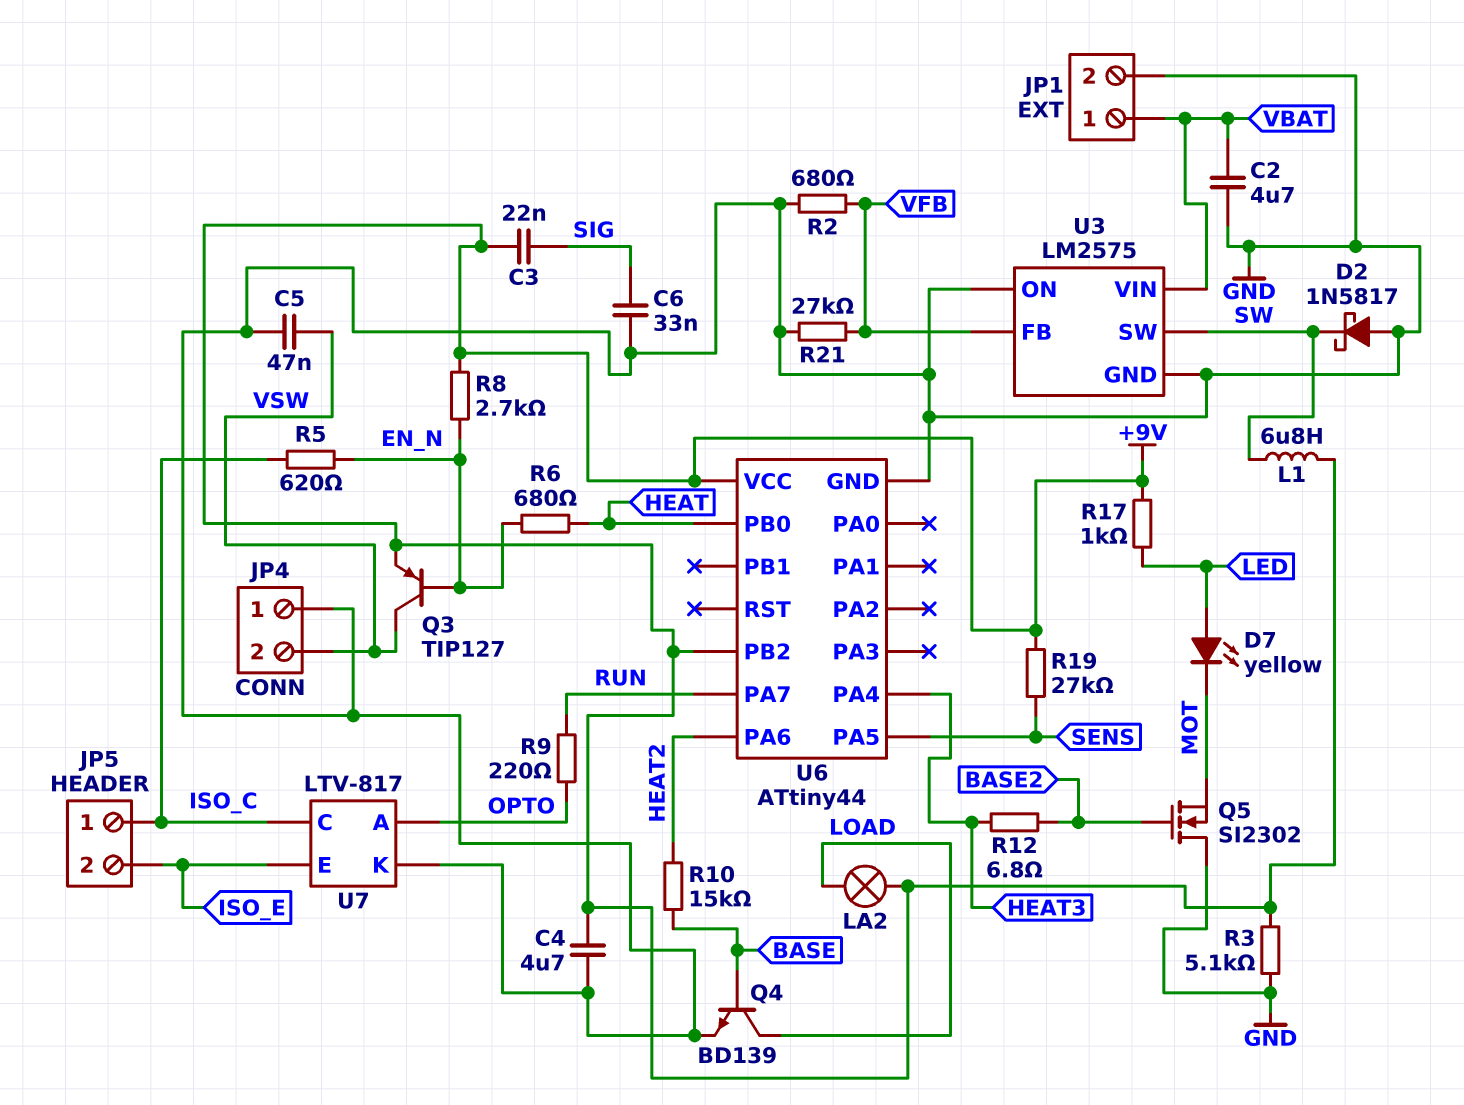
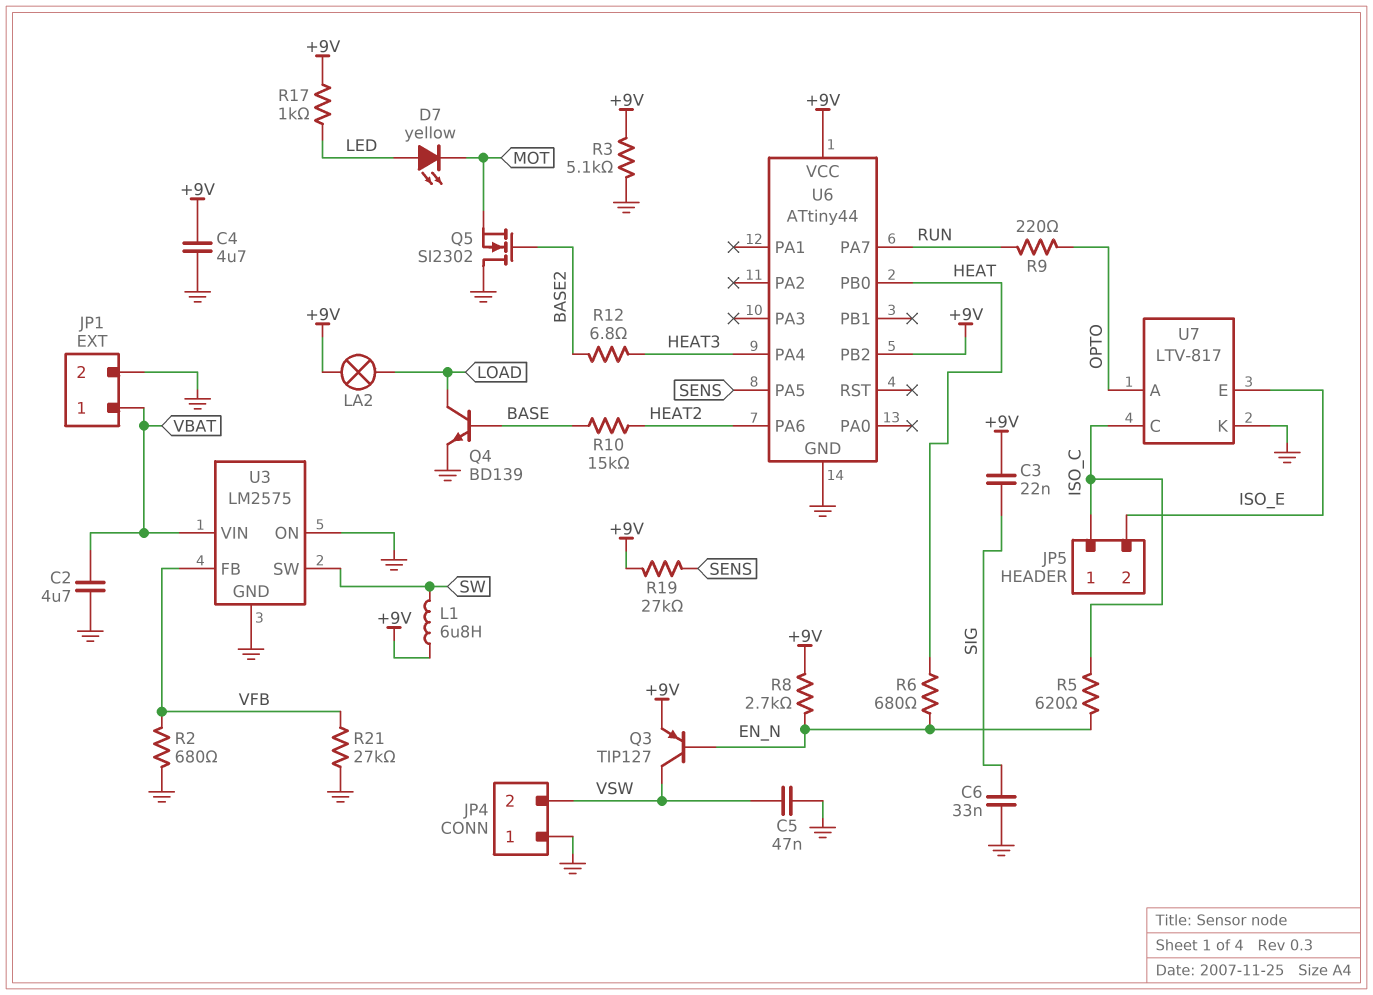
D2: schottky 1N5817 (A GND, K SW) -> none

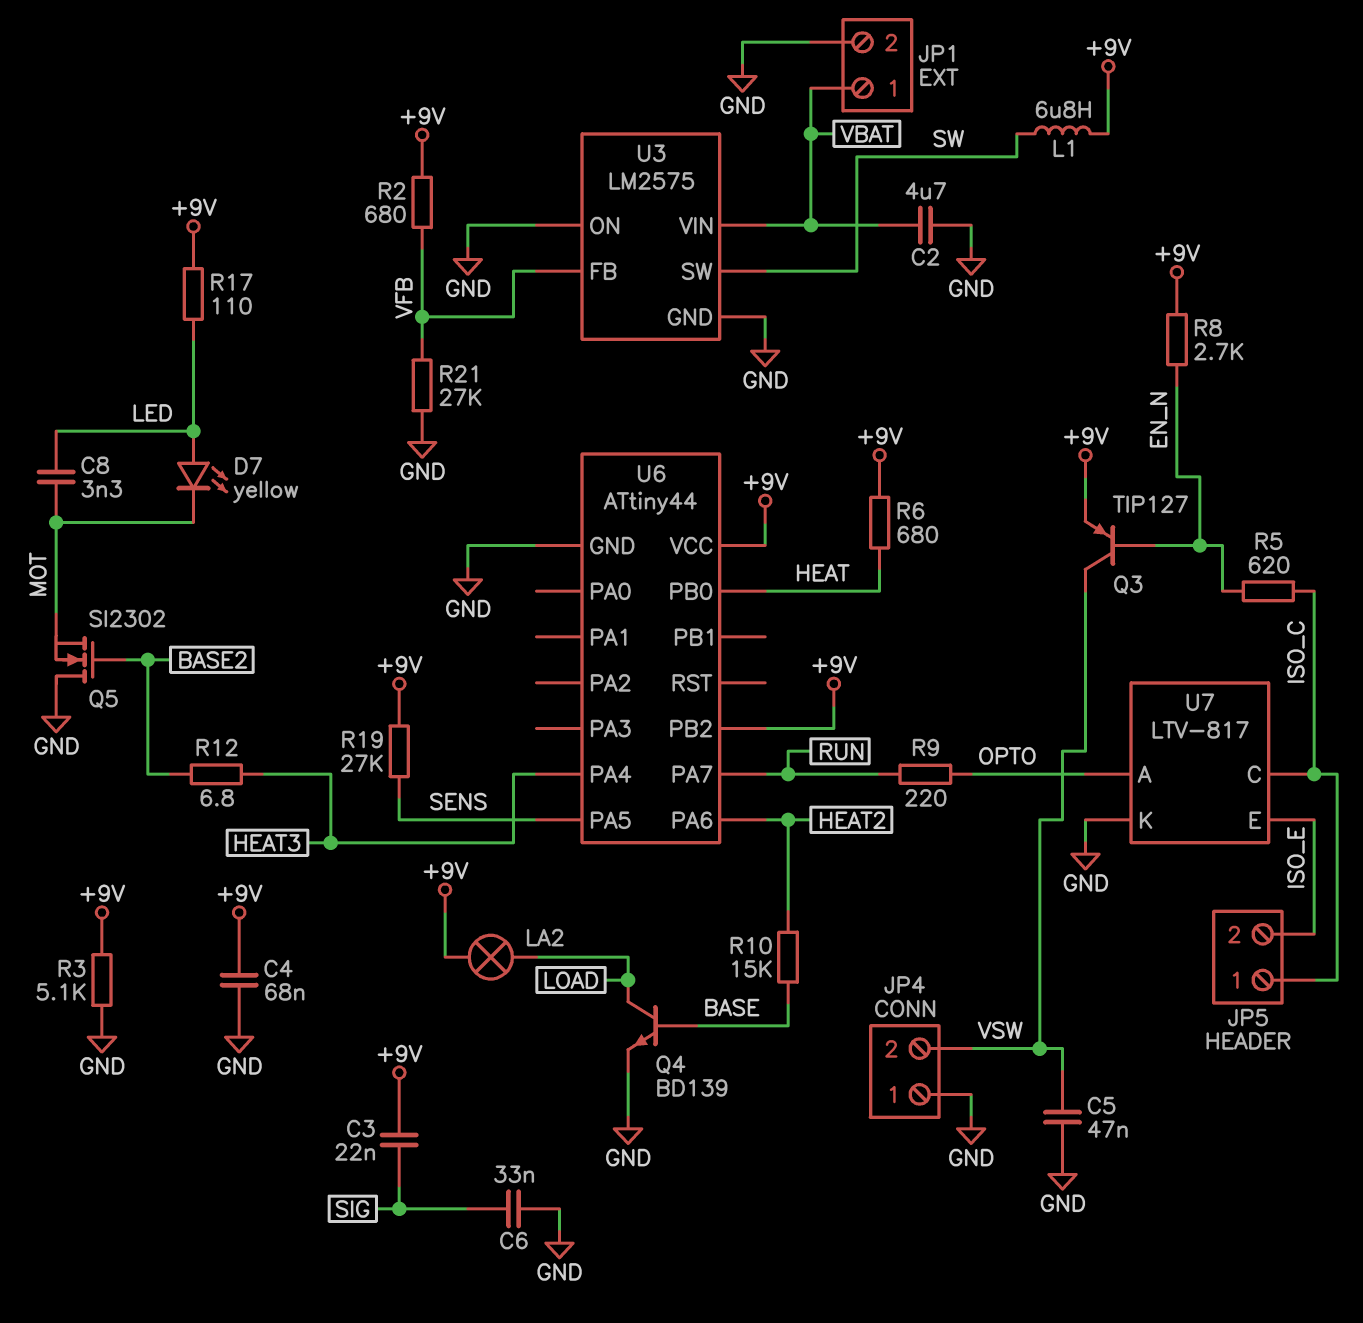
C4: 4.7uF (+9V, GND) -> 68nF (+9V, GND)
C8: none -> 3.3nF (LED, MOT)
R2: 680 (GND, VFB) -> 680 (+9V, VFB)
R6: 680 (EN_N, HEAT) -> 680 (+9V, HEAT)
R17: 1k (+9V, LED) -> 110 (+9V, LED)

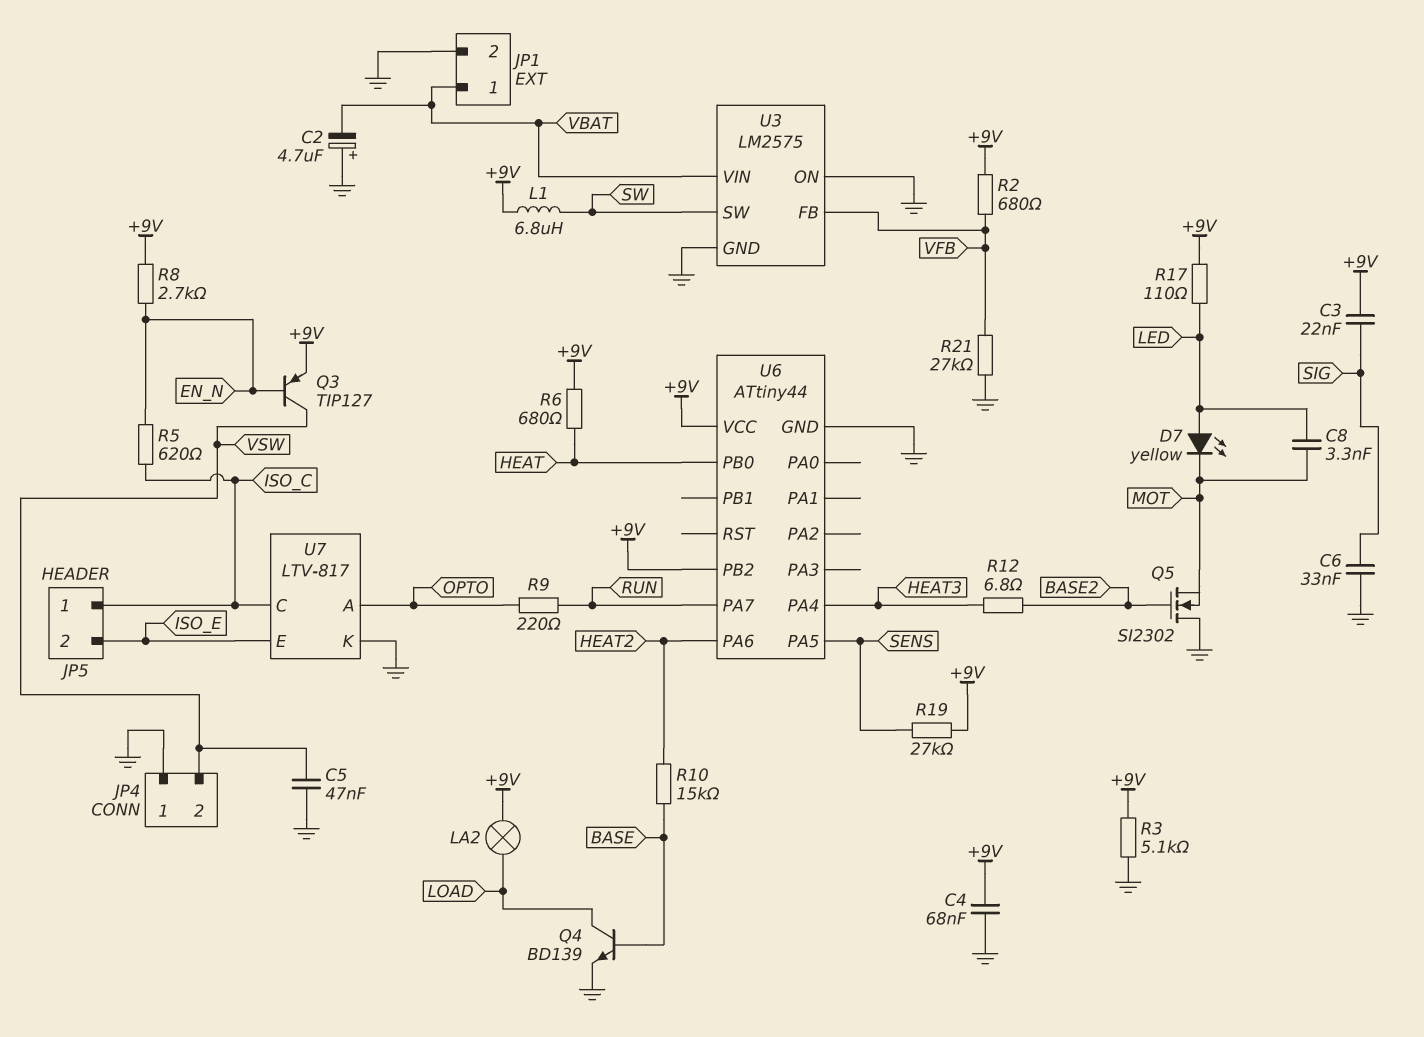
C2: 4.7uF (GND, VBAT) -> 4.7uF (plus GND, minus VBAT)

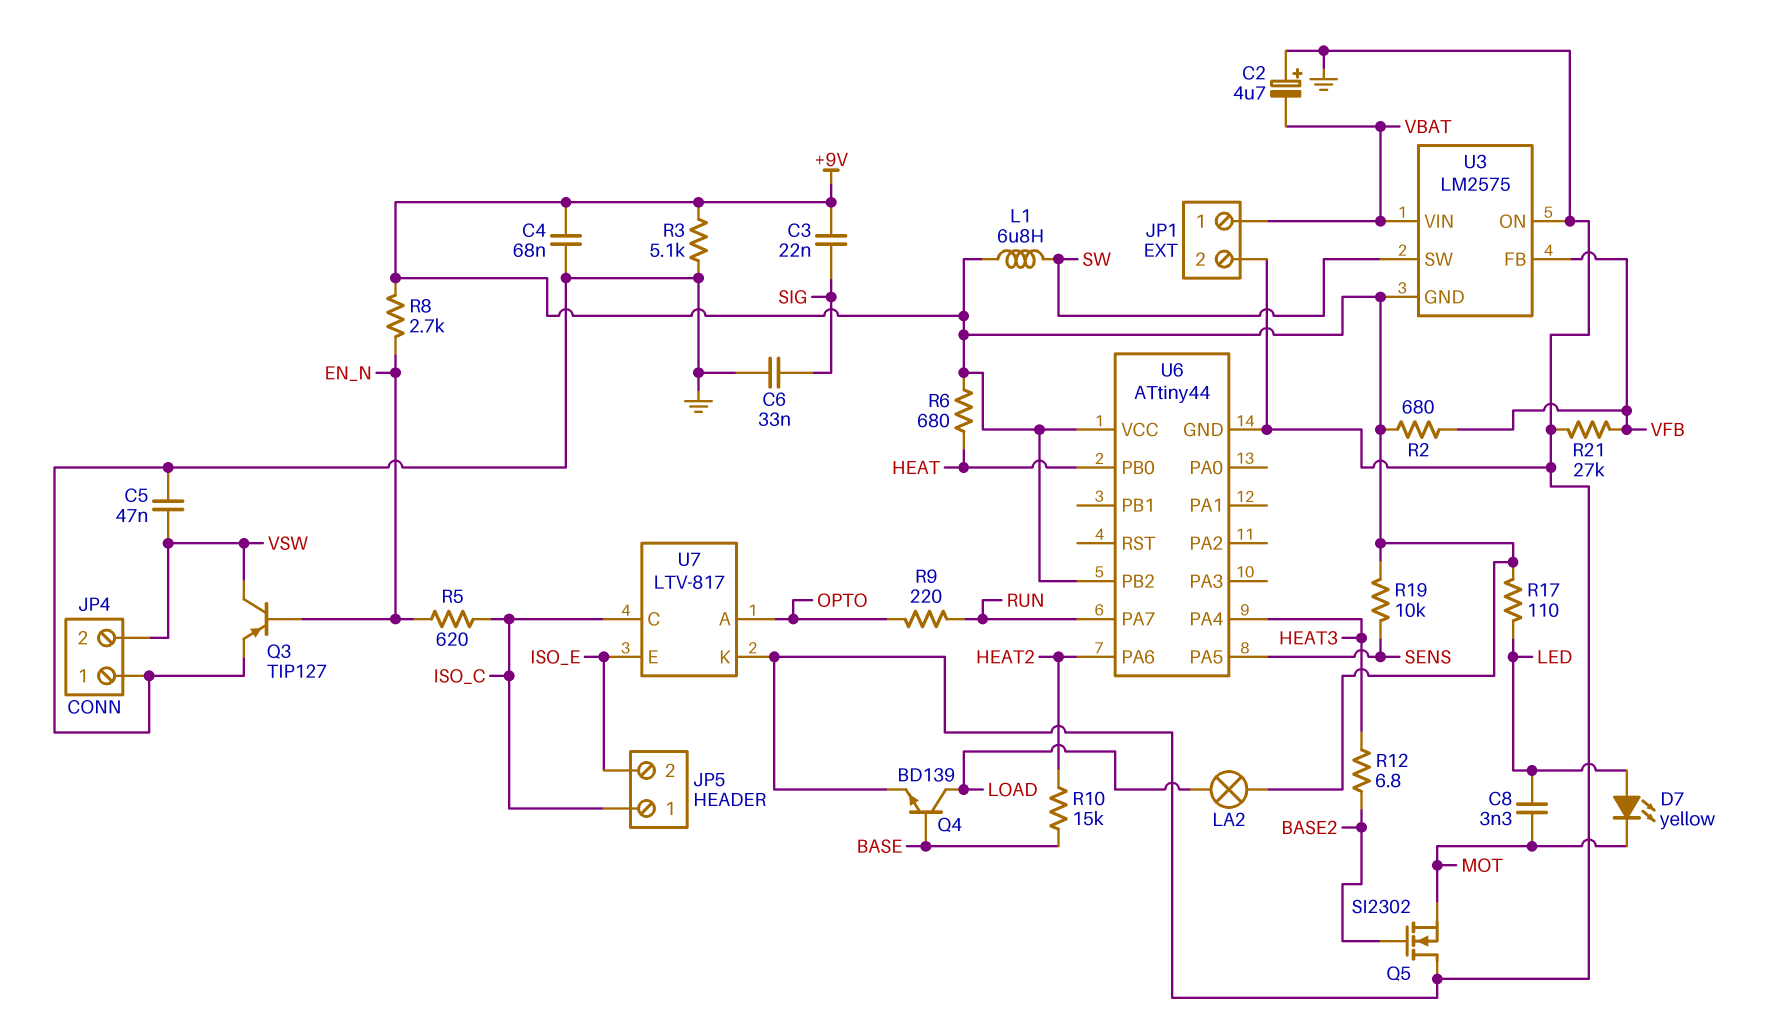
Q3: PNP TIP127 (B EN_N, C VSW, E +9V) -> PNP TIP127 (B EN_N, C VSW, E GND)
R19: 27k (+9V, SENS) -> 10k (+9V, SENS)
U3 pin GND: GND -> +9V

